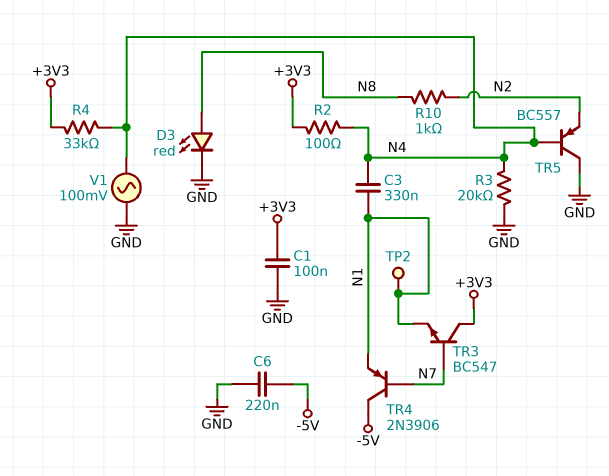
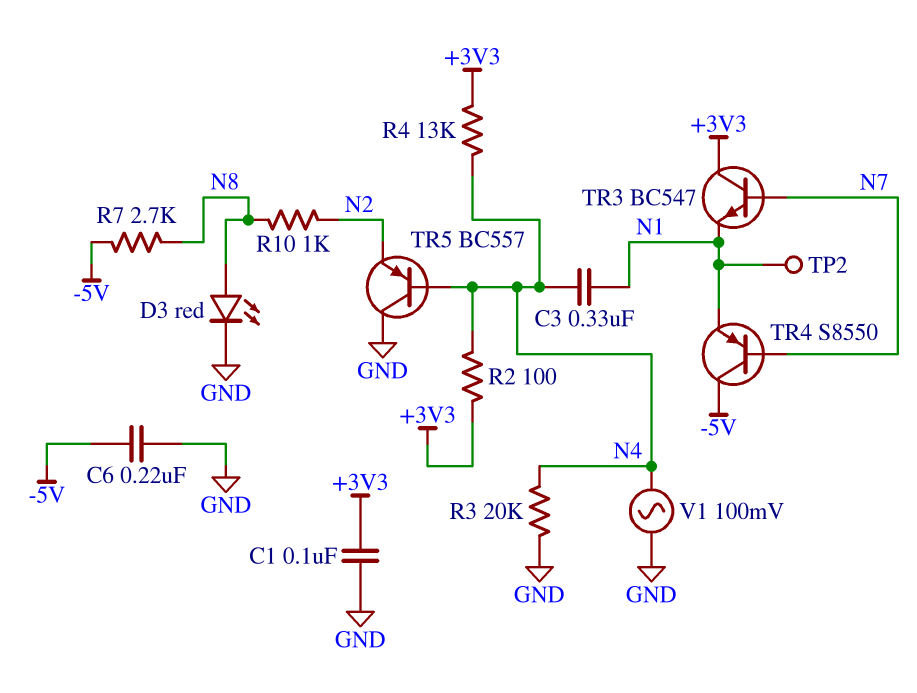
R4: 33k (+3V3, N4) -> 13k (+3V3, N4)
R7: none -> 2.7k (-5V, N8)
TR4: PNP 2N3906 (B N7, C -5V, E N1) -> PNP S8550 (B N7, C -5V, E N1)

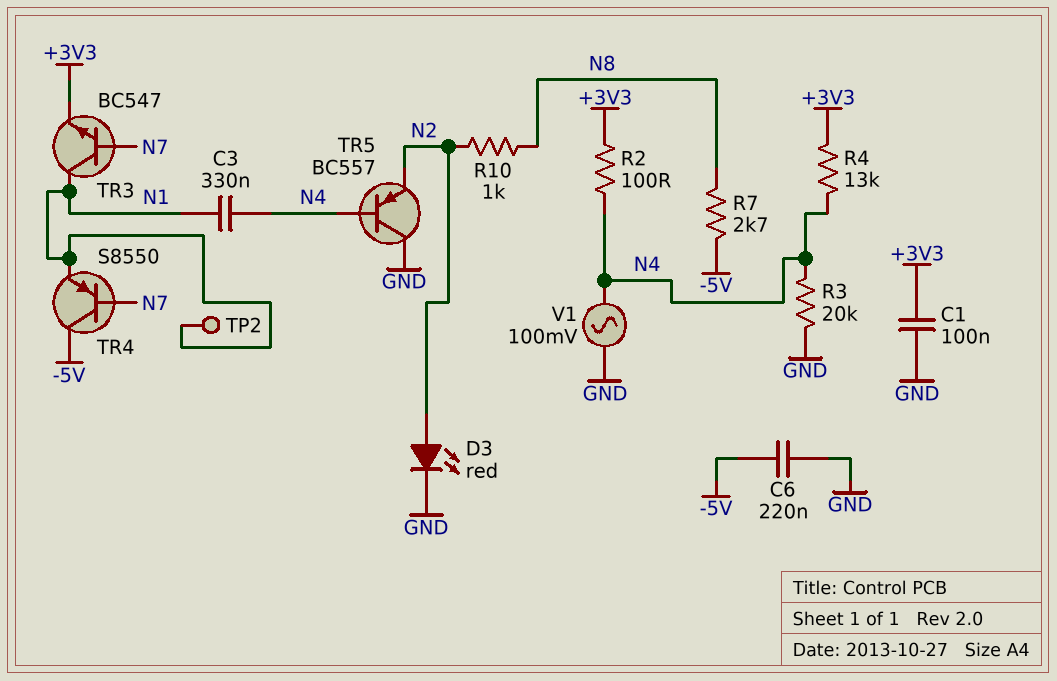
D3: LED red (A N8, K GND) -> LED red (A N2, K GND)
TR3: NPN BC547 (B N7, C +3V3, E N1) -> NPN BC547 (B N7, C N1, E +3V3)

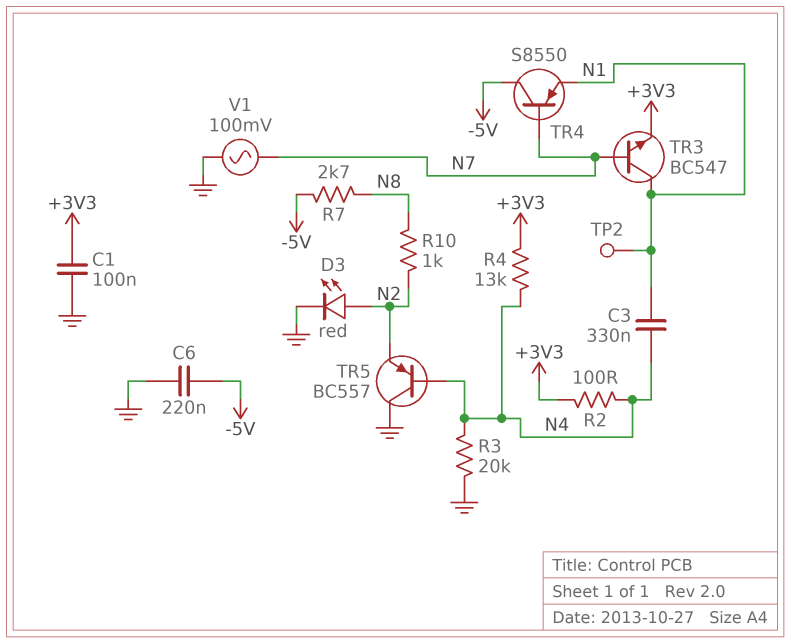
V1: AC 100mV (GND, N4) -> AC 100mV (GND, N7)

